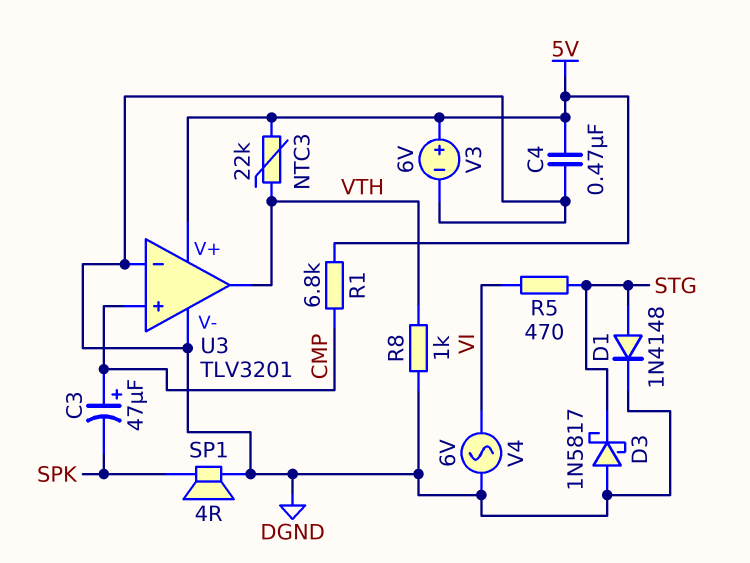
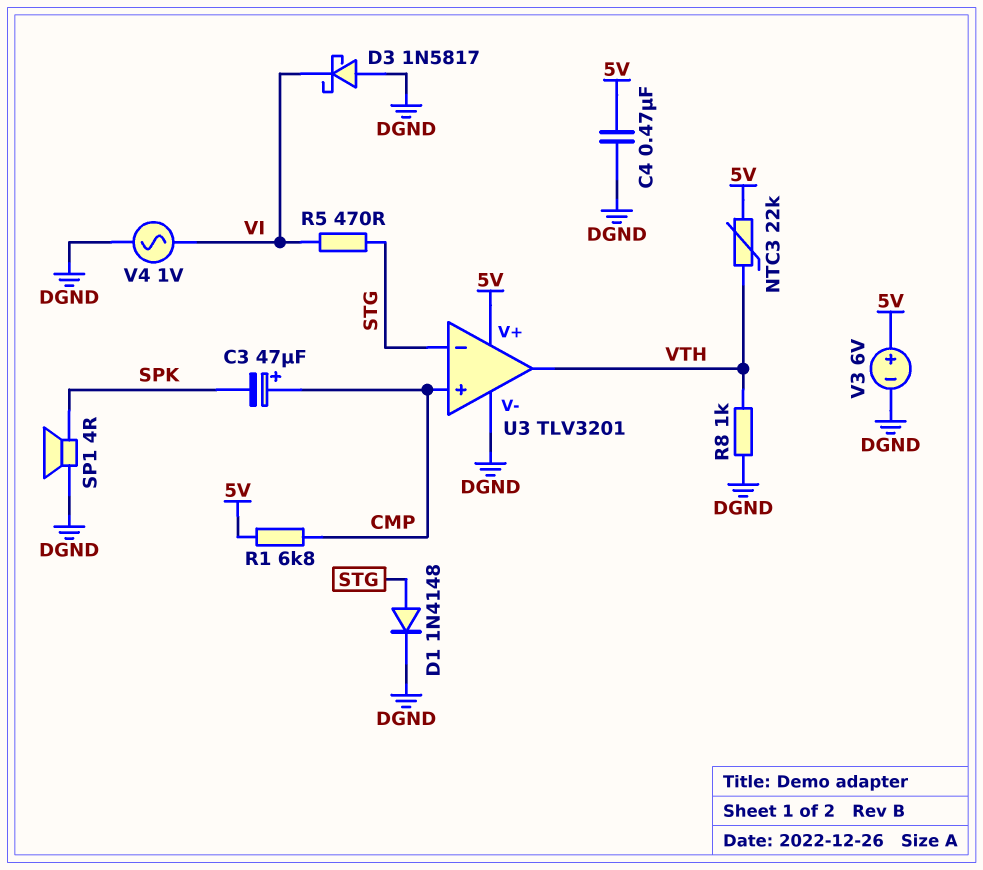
D3: schottky 1N5817 (A DGND, K STG) -> schottky 1N5817 (A DGND, K VI)
U3 pin in-: DGND -> STG
V4: AC 6V (DGND, VI) -> AC 1V (DGND, VI)

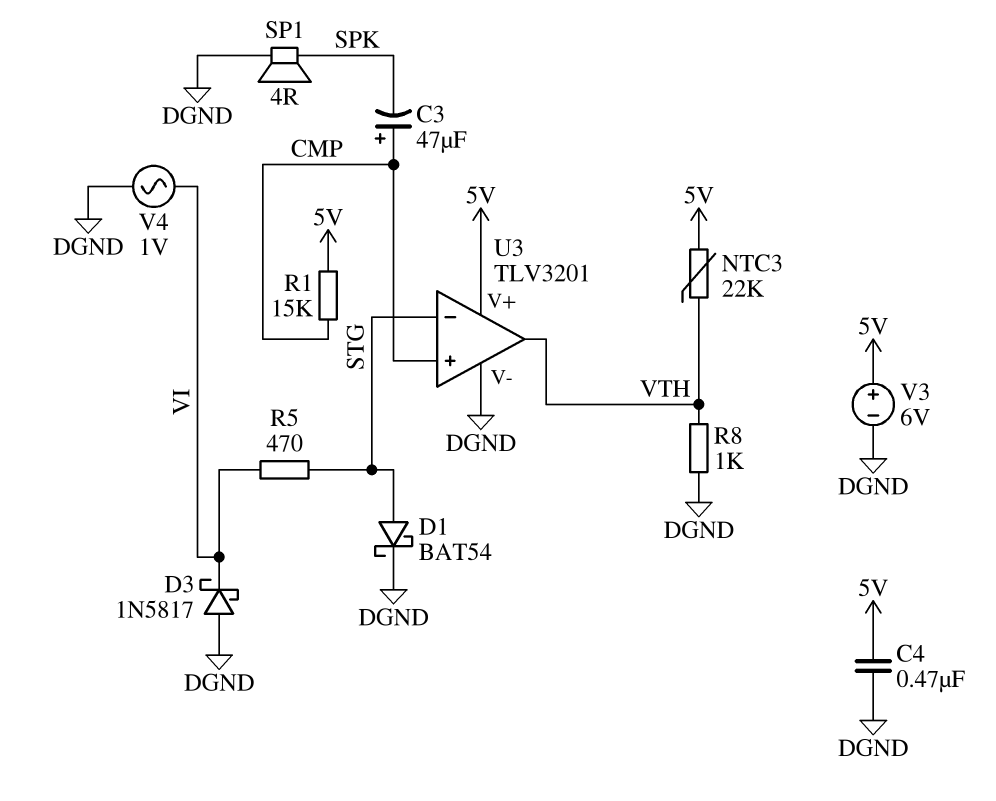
D1: diode 1N4148 (A STG, K DGND) -> schottky BAT54 (A STG, K DGND)
R1: 6.8k (5V, CMP) -> 15k (5V, CMP)

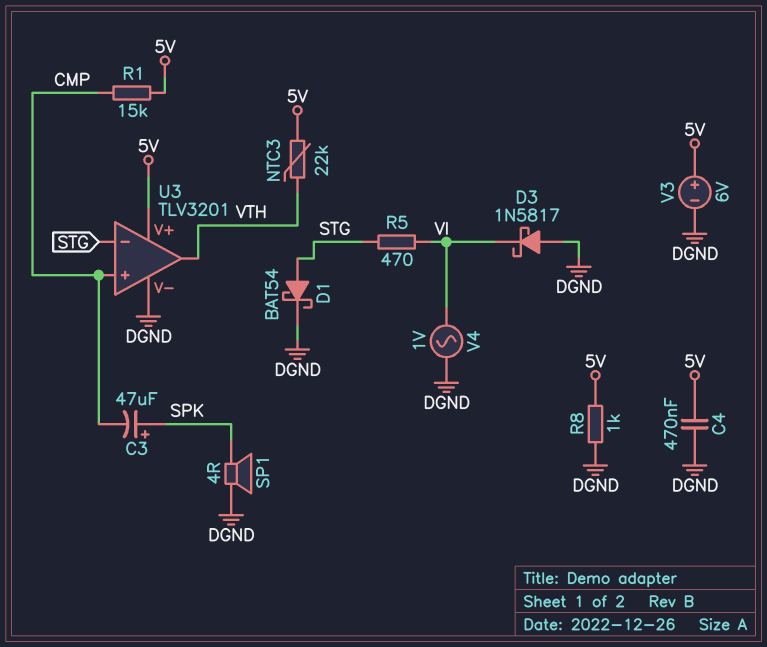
C3: 47uF (plus CMP, minus SPK) -> 47uF (plus SPK, minus CMP)
R8: 1k (DGND, VTH) -> 1k (5V, DGND)

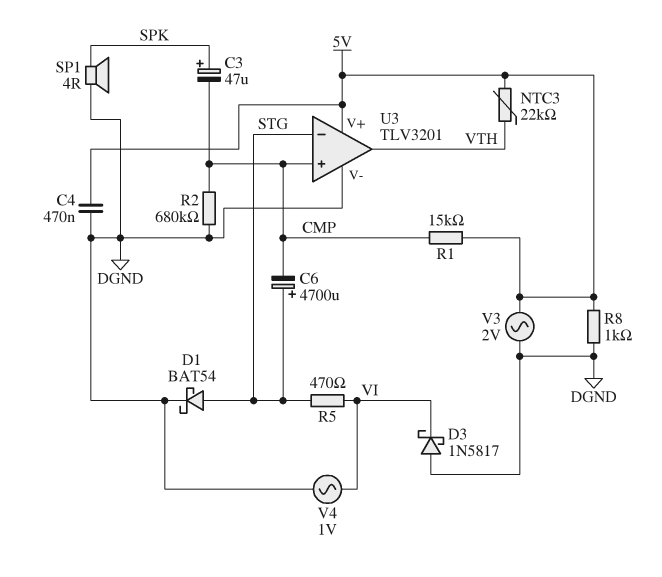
C6: none -> 4700uF (plus STG, minus CMP)
R2: none -> 680k (CMP, DGND)
V3: 6V (plus 5V, minus DGND) -> AC 2V (5V, DGND)

